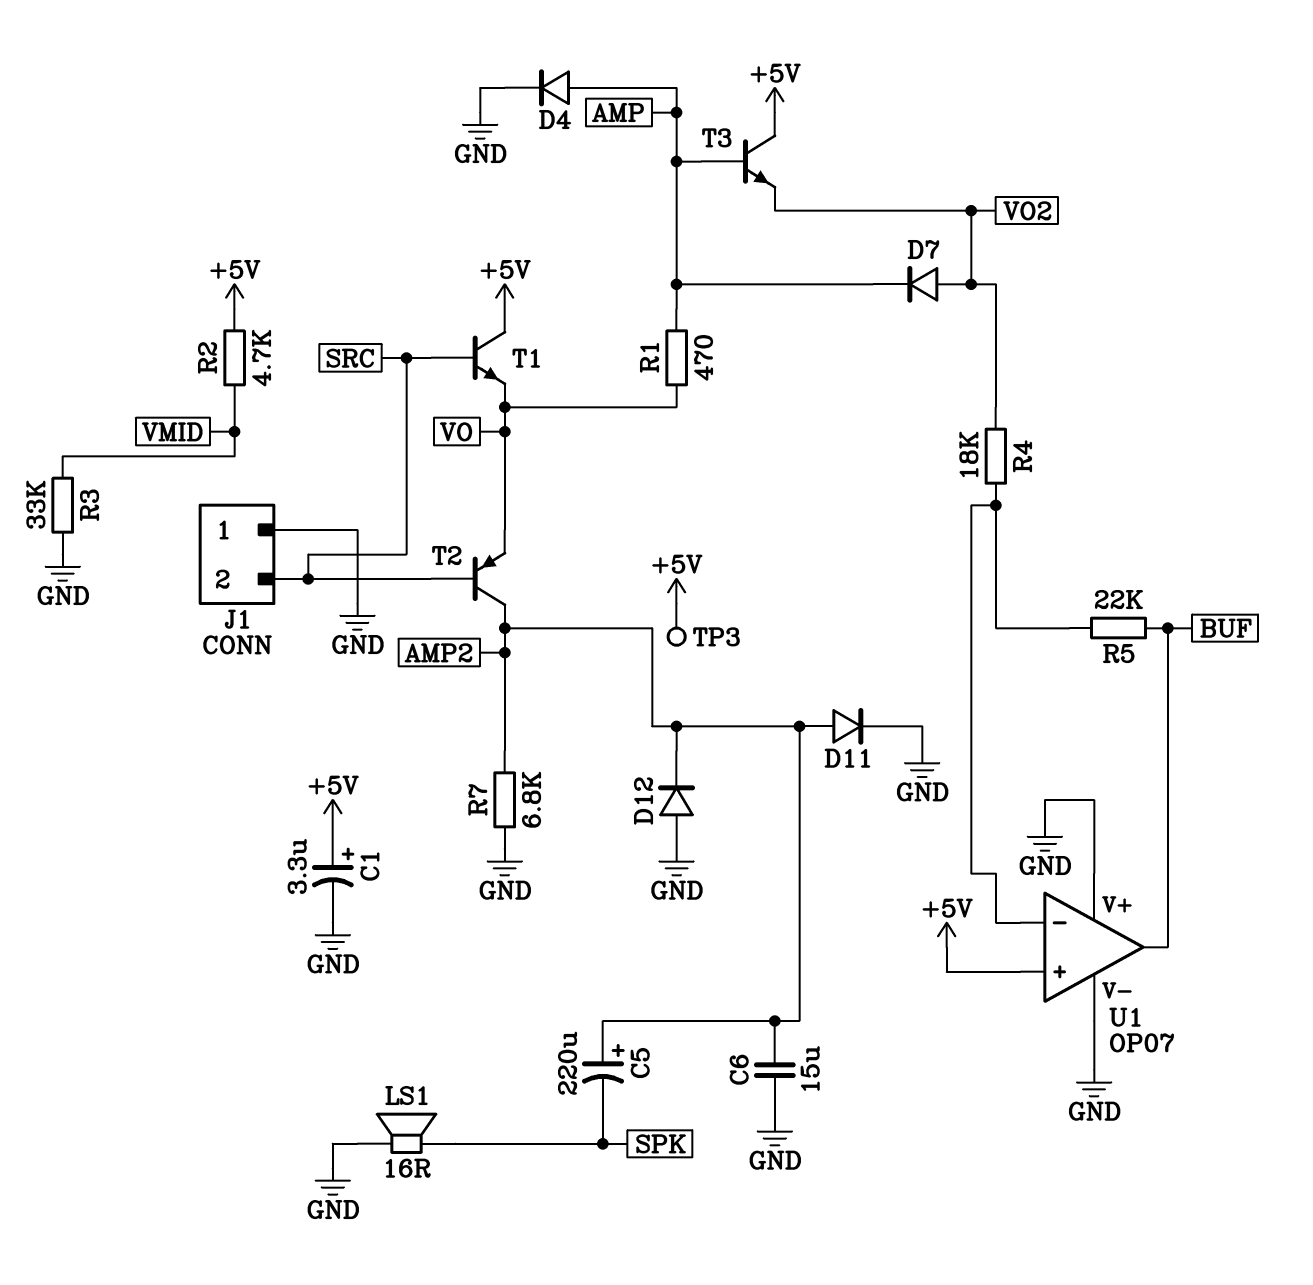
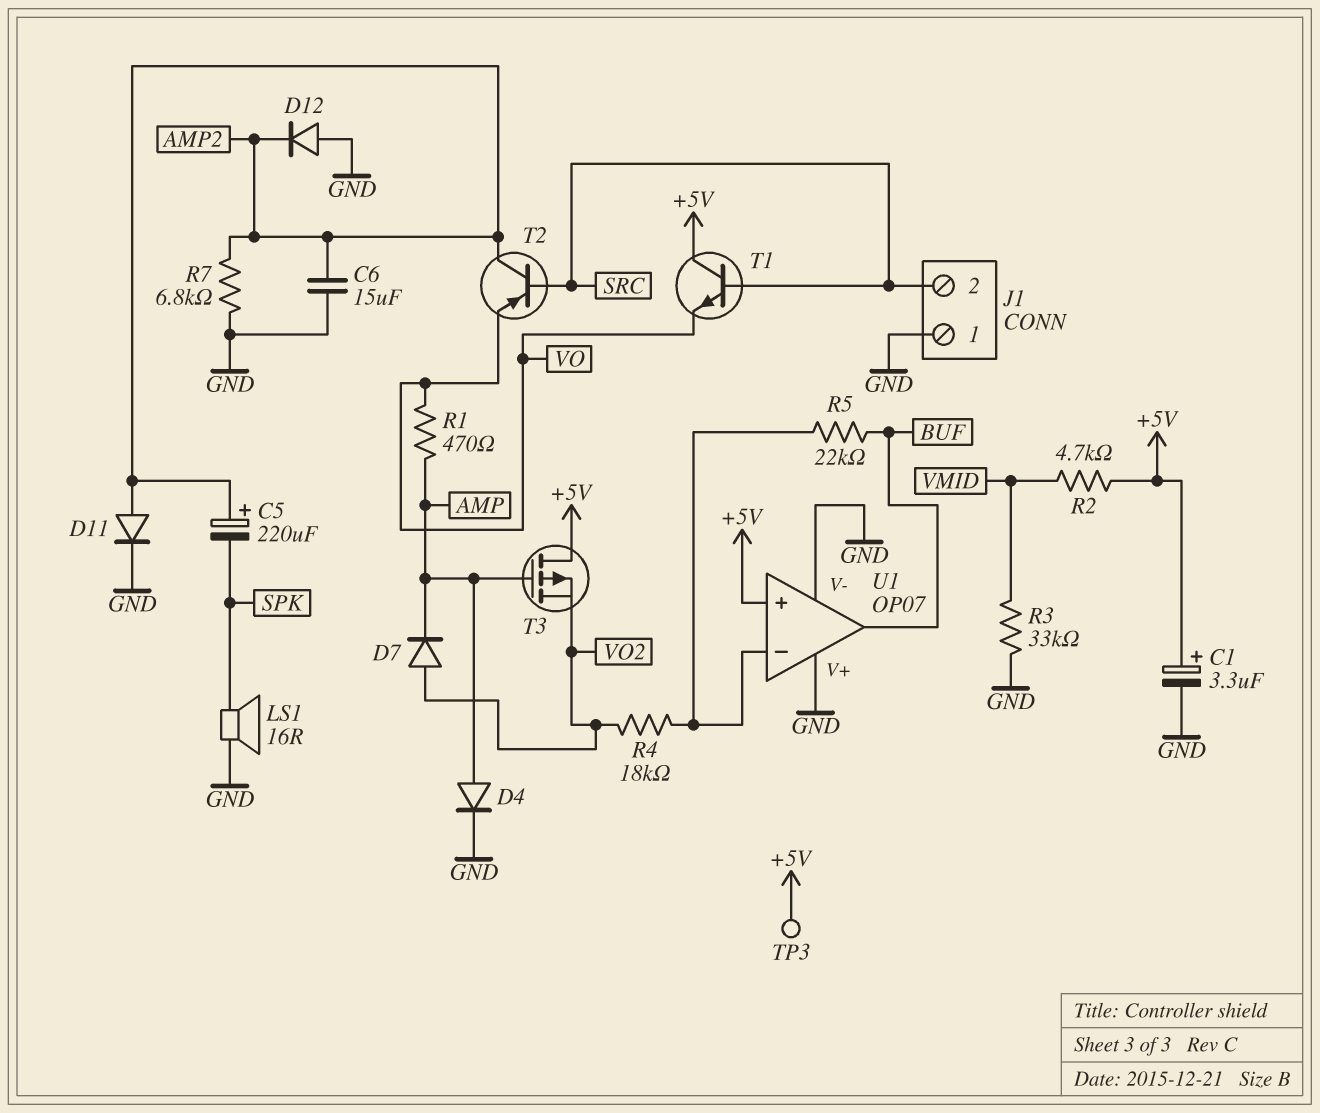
T3: NPN (B AMP, C +5V, E VO2) -> PMOS (G AMP, D +5V, S VO2)

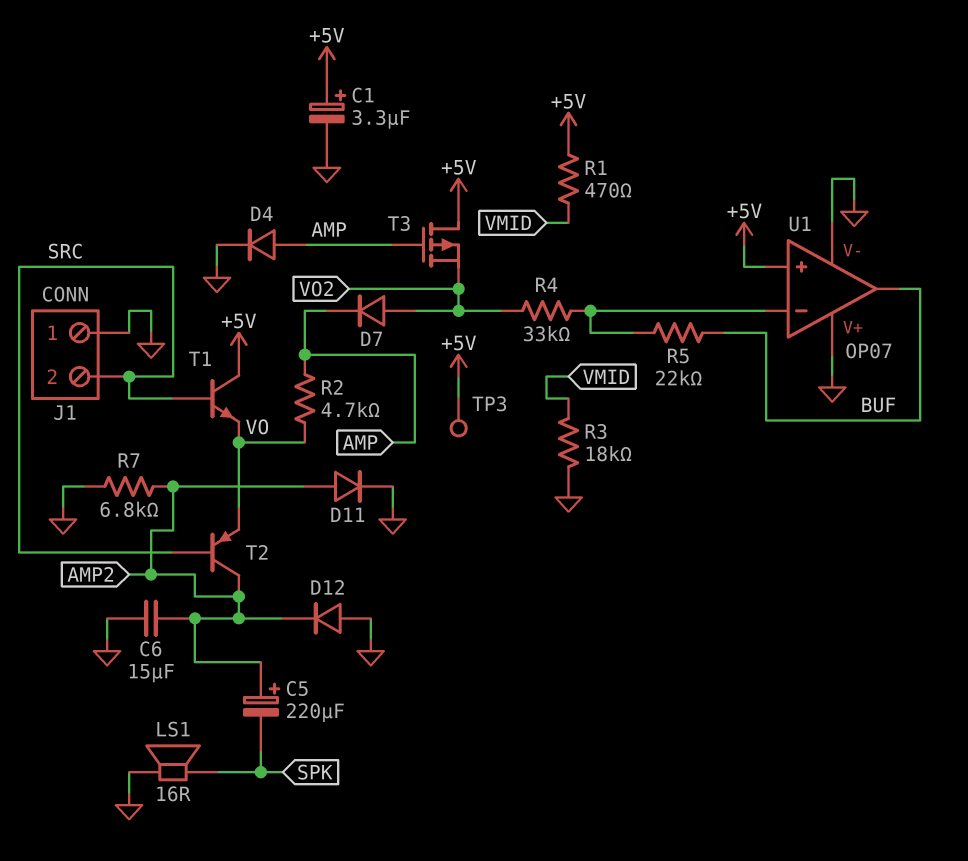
R1: 470 (AMP, VO) -> 470 (+5V, VMID)
R2: 4.7k (+5V, VMID) -> 4.7k (AMP, VO)
R3: 33k (GND, VMID) -> 18k (GND, VMID)
R4: 18k (U1/in-, VO2) -> 33k (U1/in-, VO2)

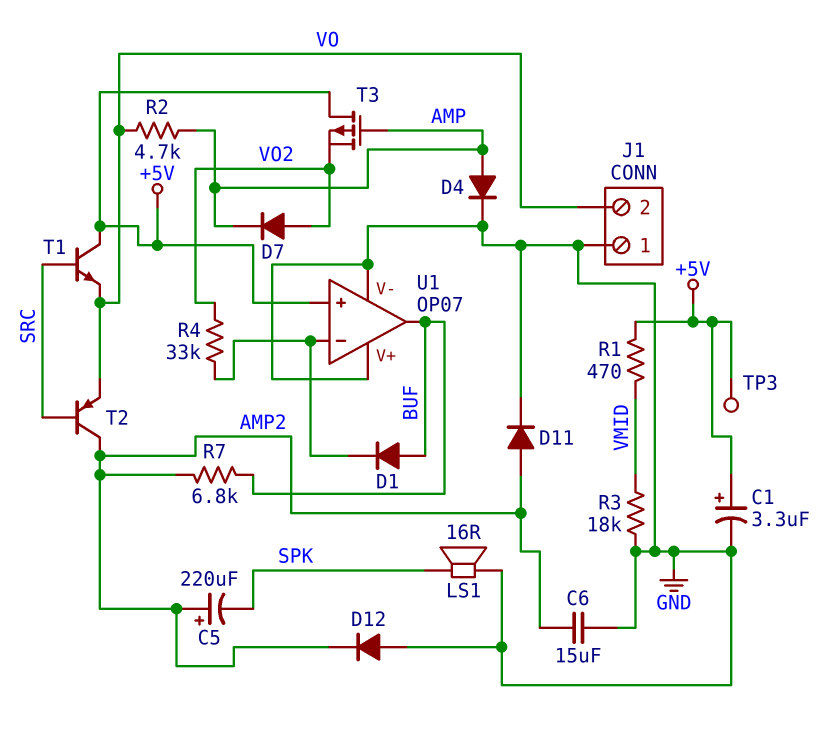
D1: none -> diode (A BUF, K U1/in-)
J1 pin 2: SRC -> VO
R5: 22k (BUF, U1/in-) -> none
R7: 6.8k (AMP2, GND) -> 6.8k (AMP2, BUF)

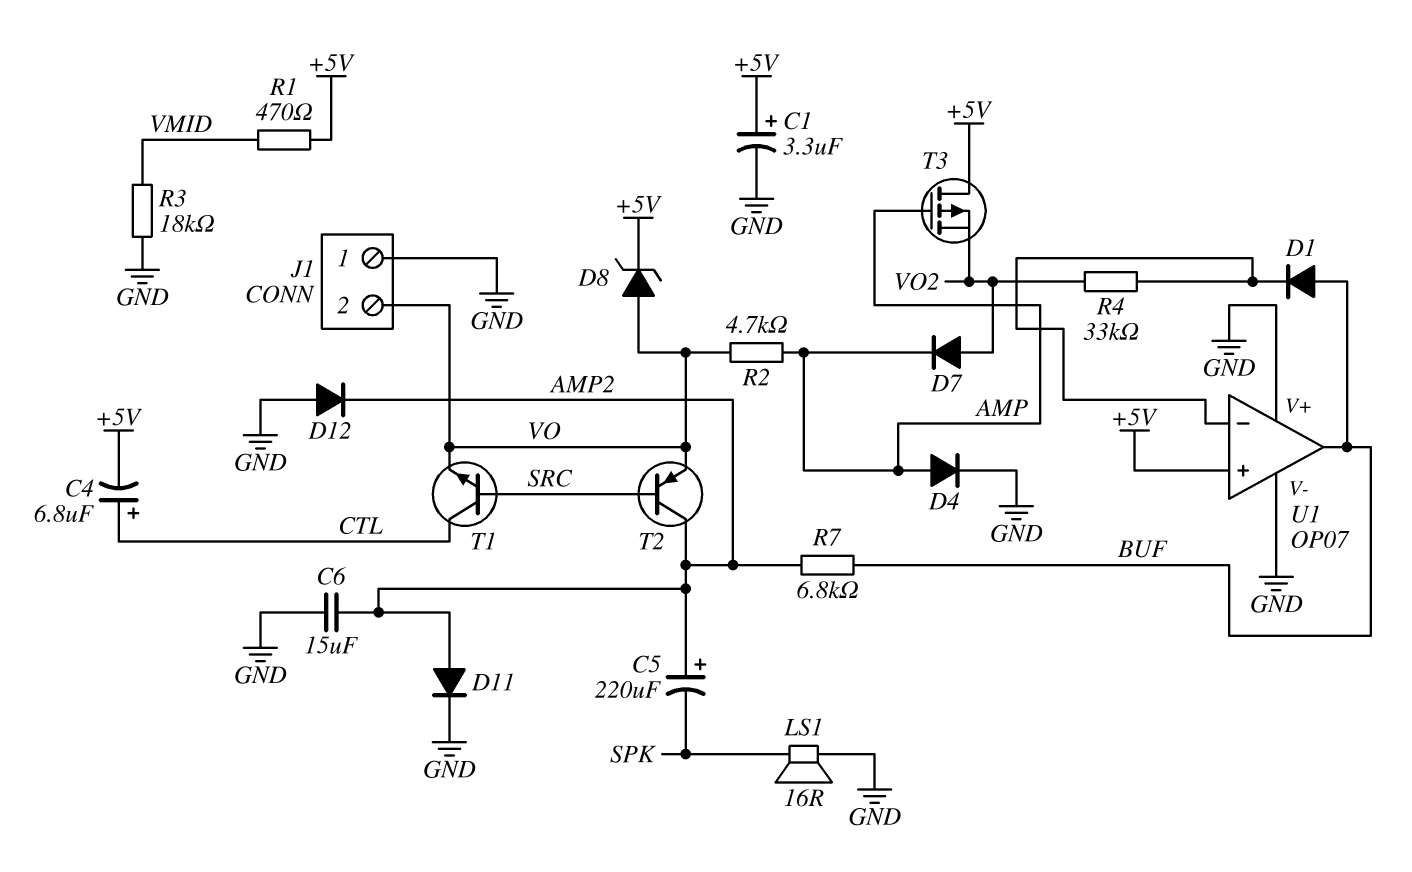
C4: none -> 6.8uF (plus CTL, minus +5V)
D8: none -> zener (A VO, K +5V)
T1: NPN (B SRC, C +5V, E VO) -> NPN (B SRC, C CTL, E VO)
TP3: test point (+5V) -> none

